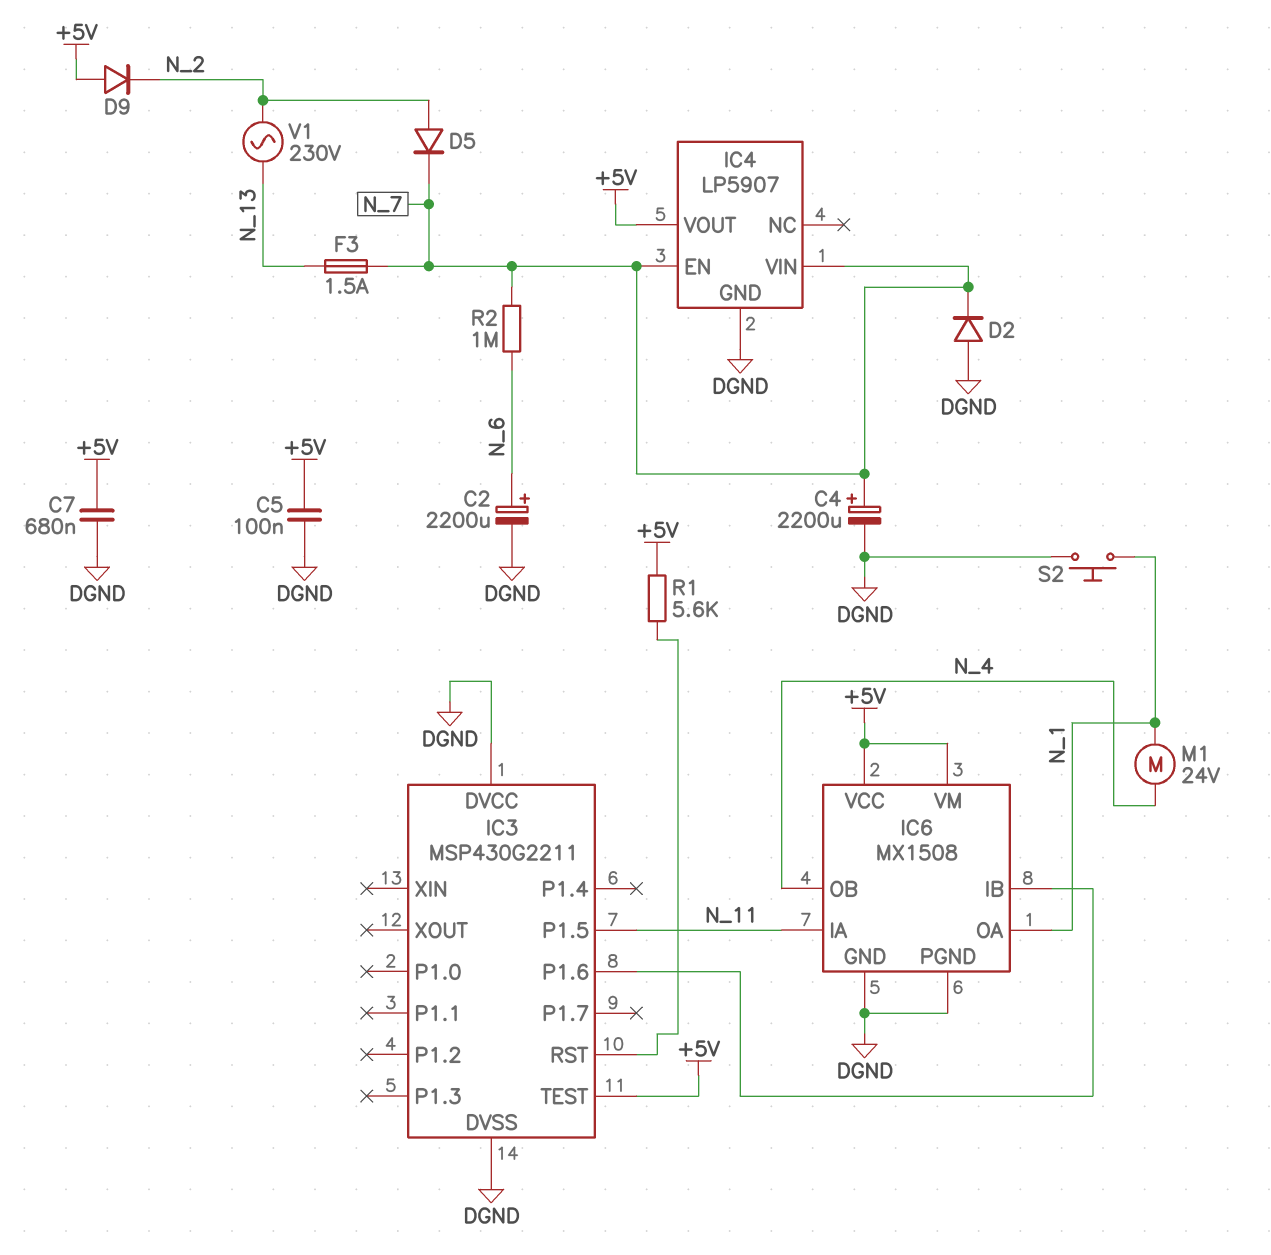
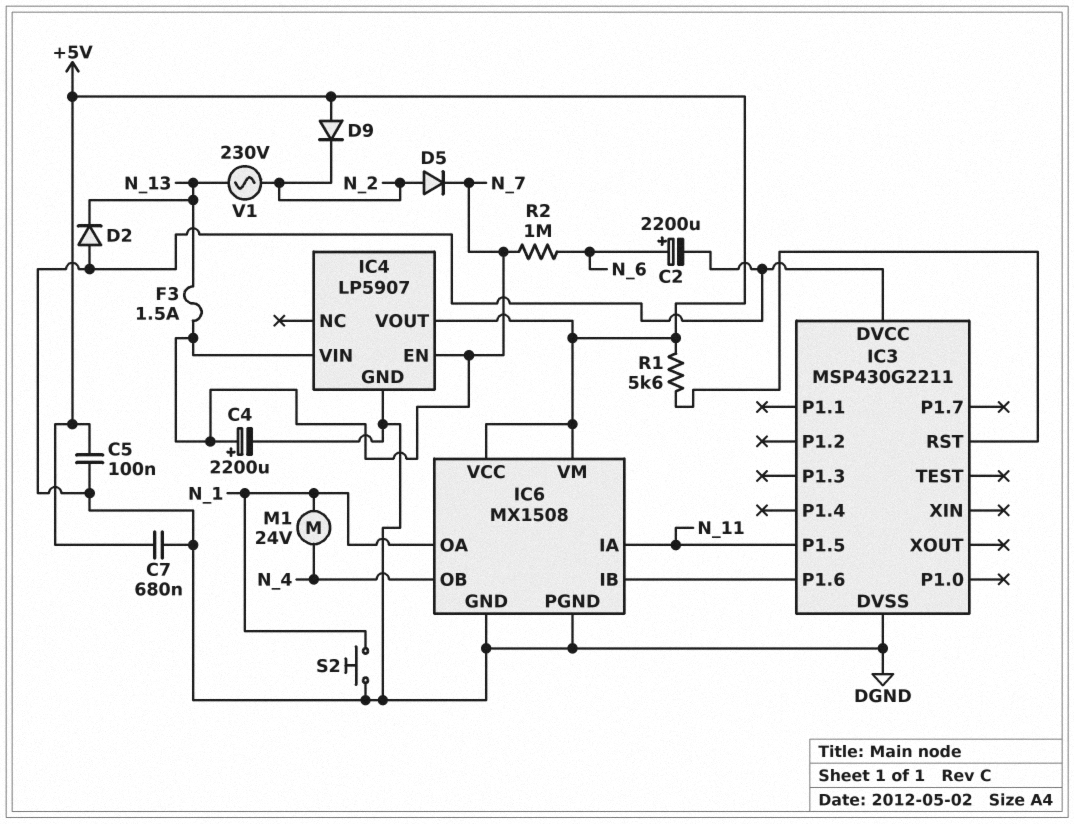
D2: diode (A DGND, K N_7) -> diode (A DGND, K N_13)
IC3 pin TEST: +5V -> none

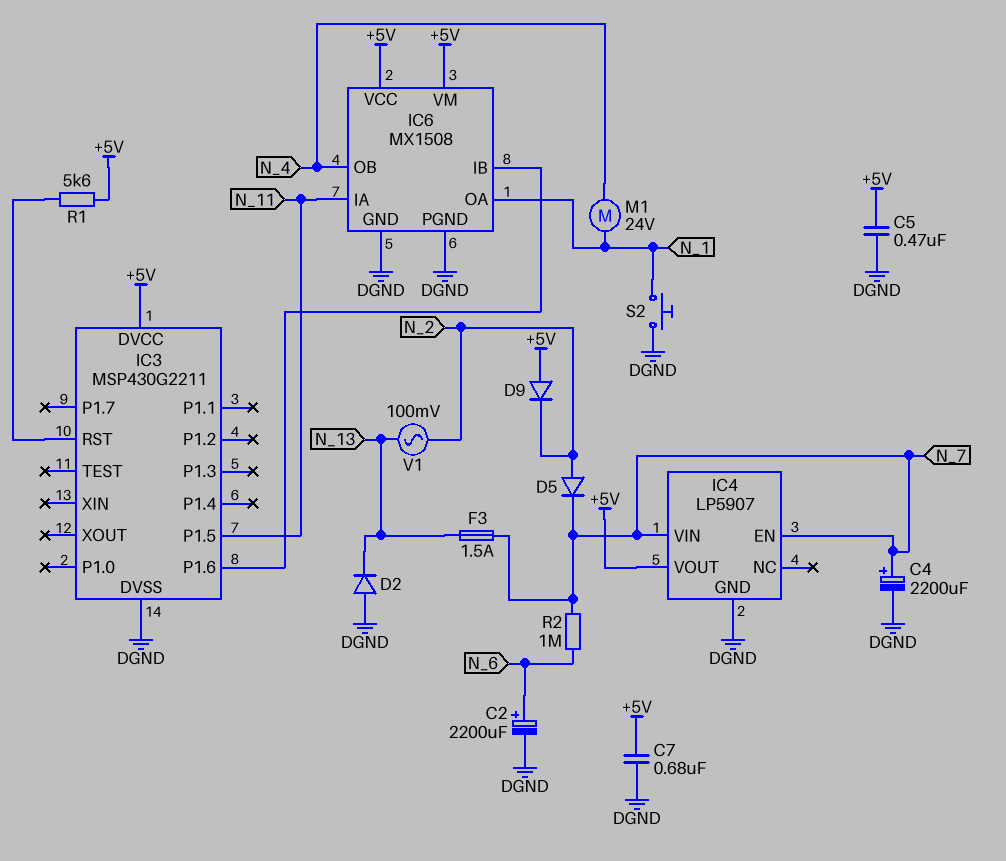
C5: 100nF (+5V, DGND) -> 470nF (+5V, DGND)
IC3 pin DVCC: DGND -> +5V
V1: AC 230V (N_2, N_13) -> AC 100mV (N_2, N_13)

